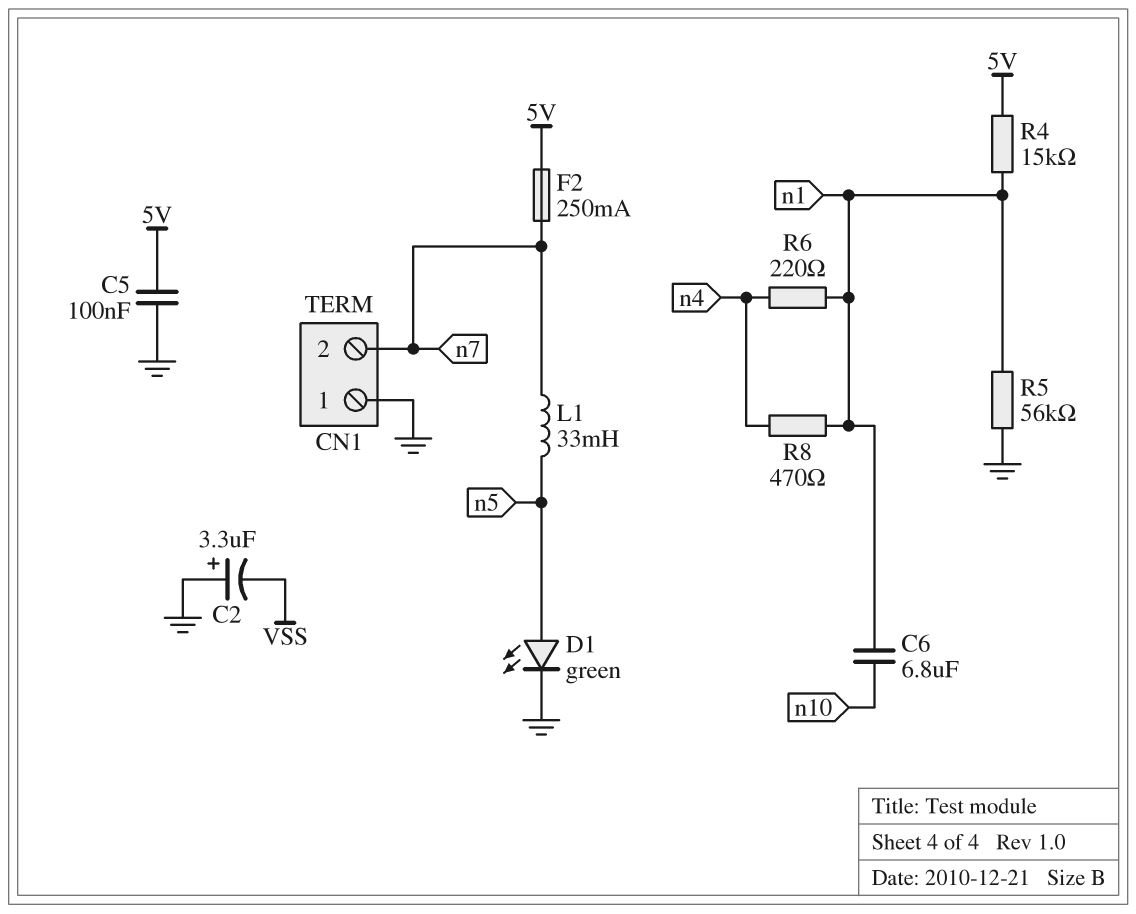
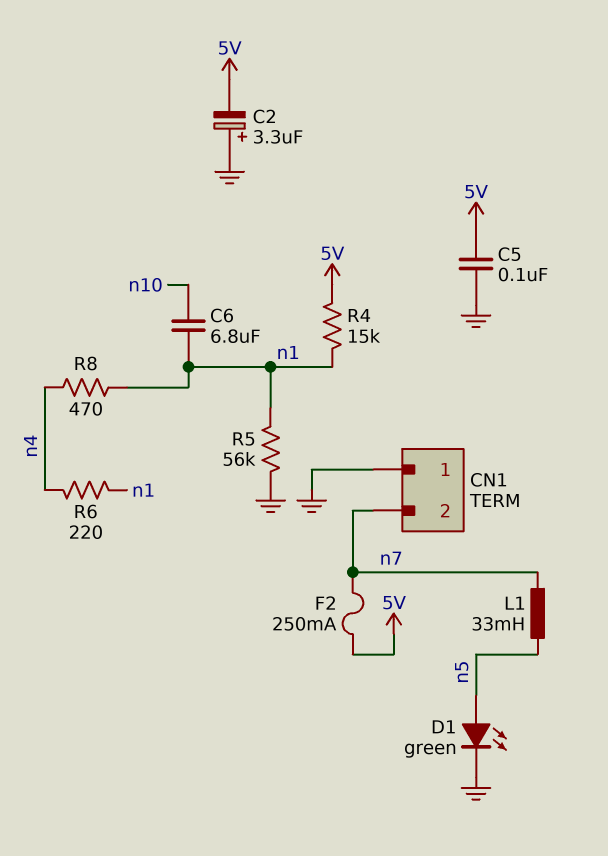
C2: 3.3uF (plus GND, minus VSS) -> 3.3uF (plus GND, minus 5V)

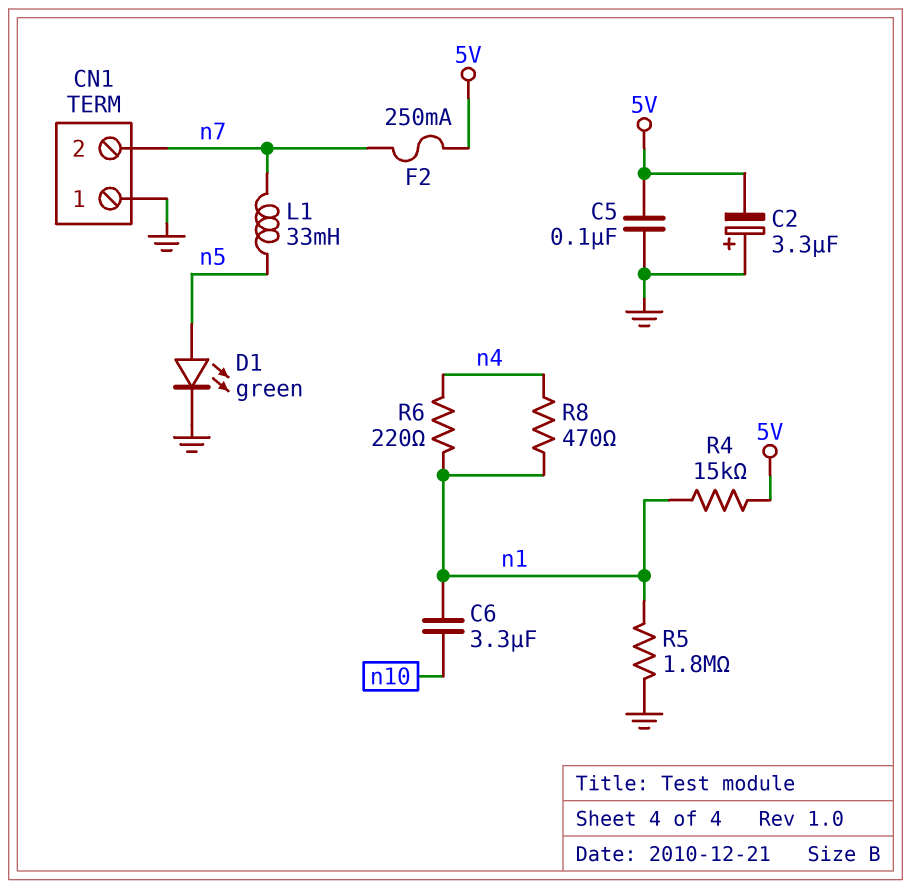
C6: 6.8uF (n1, n10) -> 3.3uF (n1, n10)
R5: 56k (GND, n1) -> 1.8M (GND, n1)

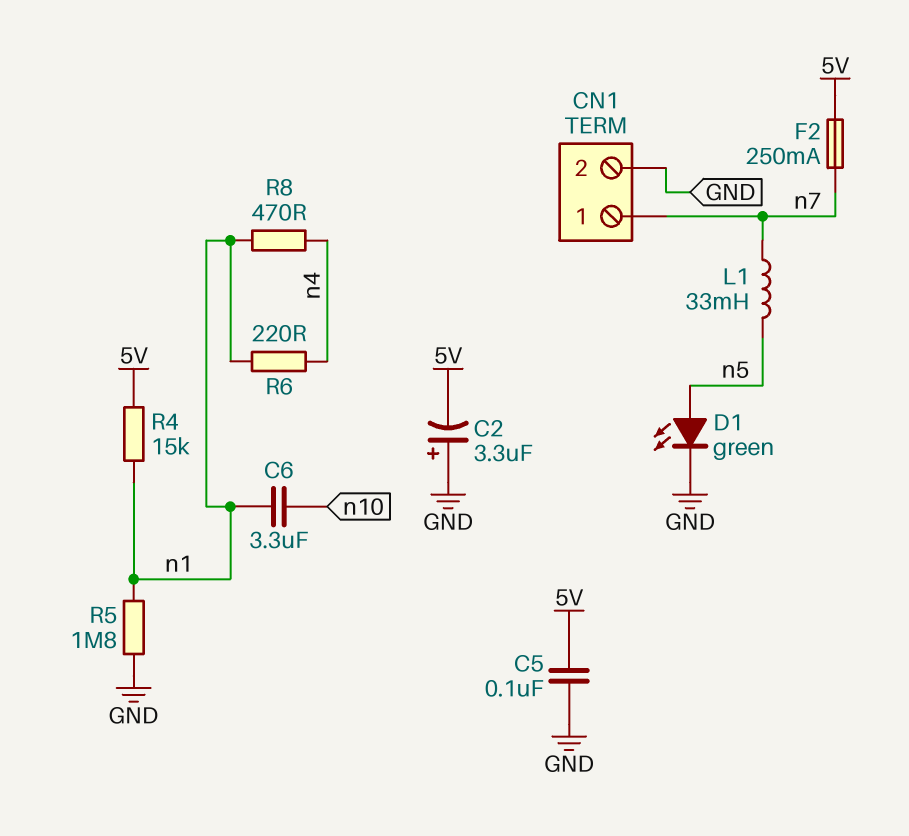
CN1 pin 1: GND -> n7
CN1 pin 2: n7 -> GND

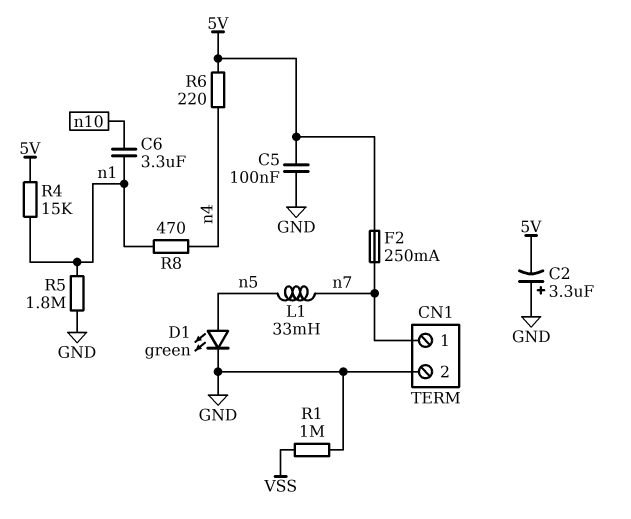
R1: none -> 1M (GND, VSS)
R6: 220 (n1, n4) -> 220 (5V, n4)

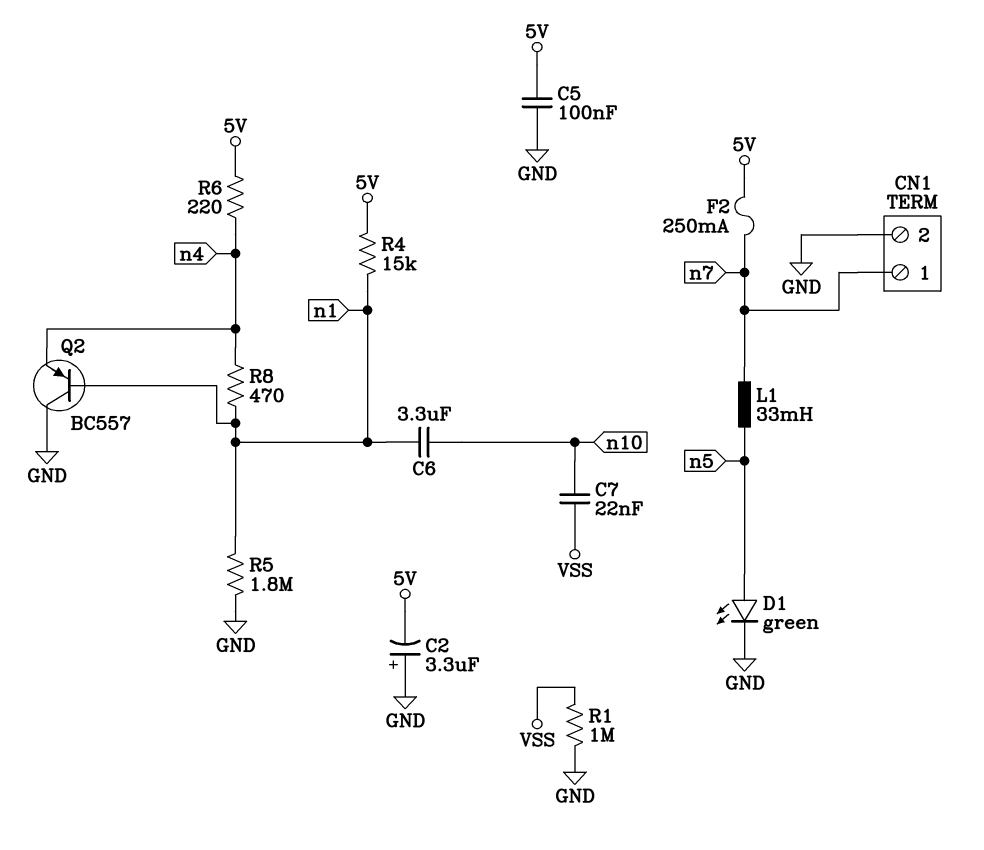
C7: none -> 22nF (VSS, n10)
Q2: none -> PNP BC557 (B n1, C GND, E n4)

